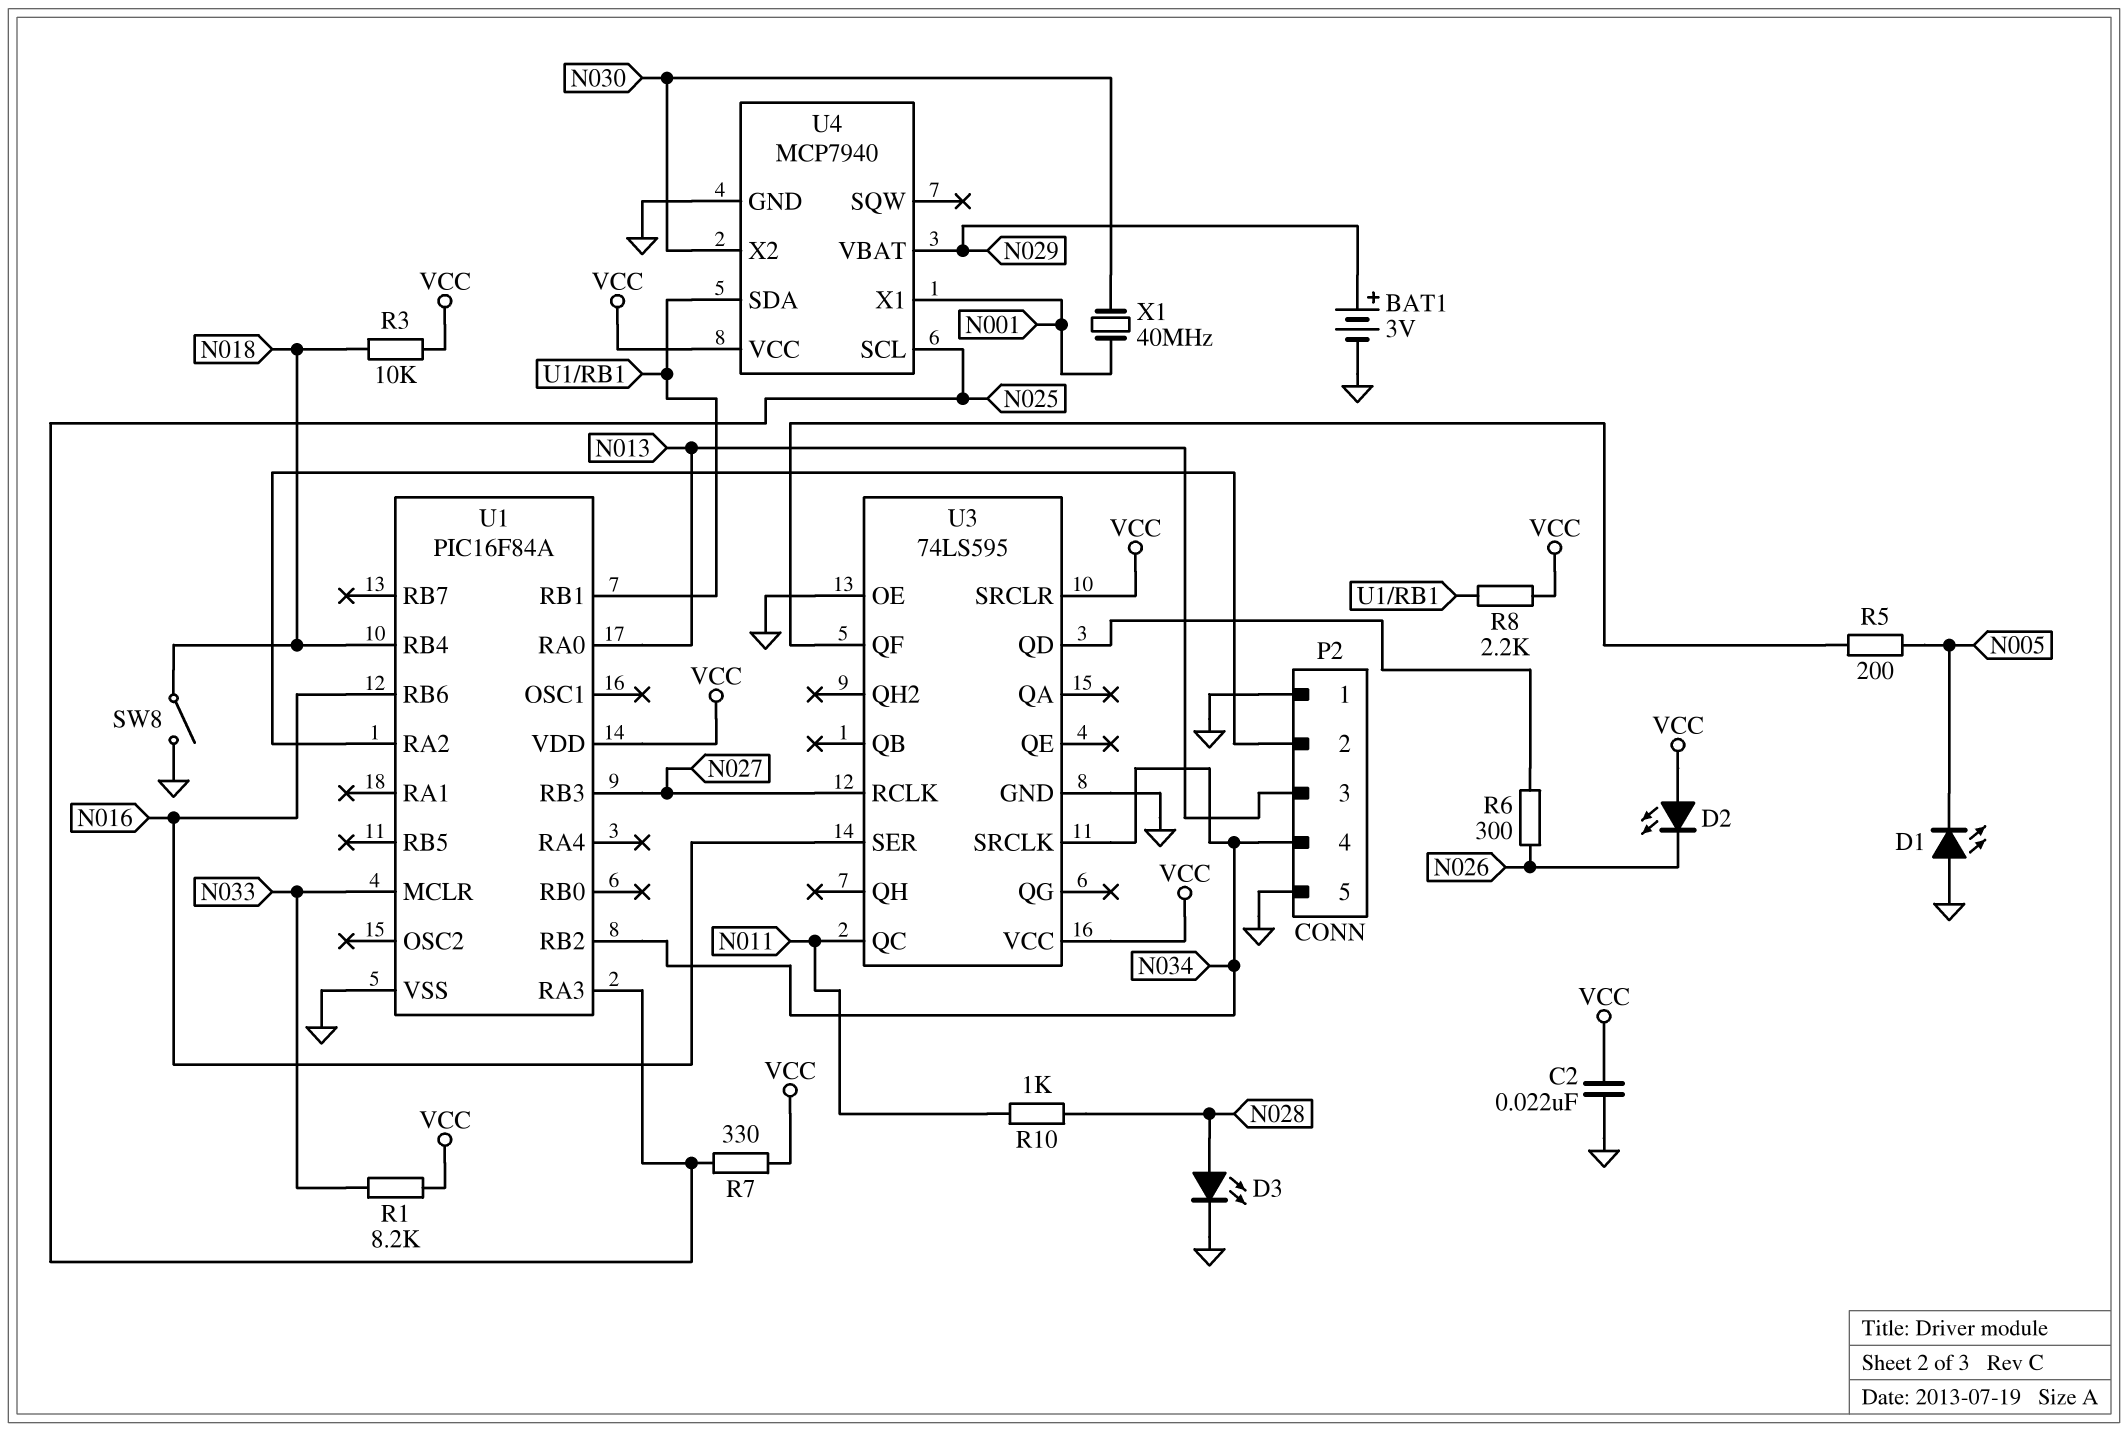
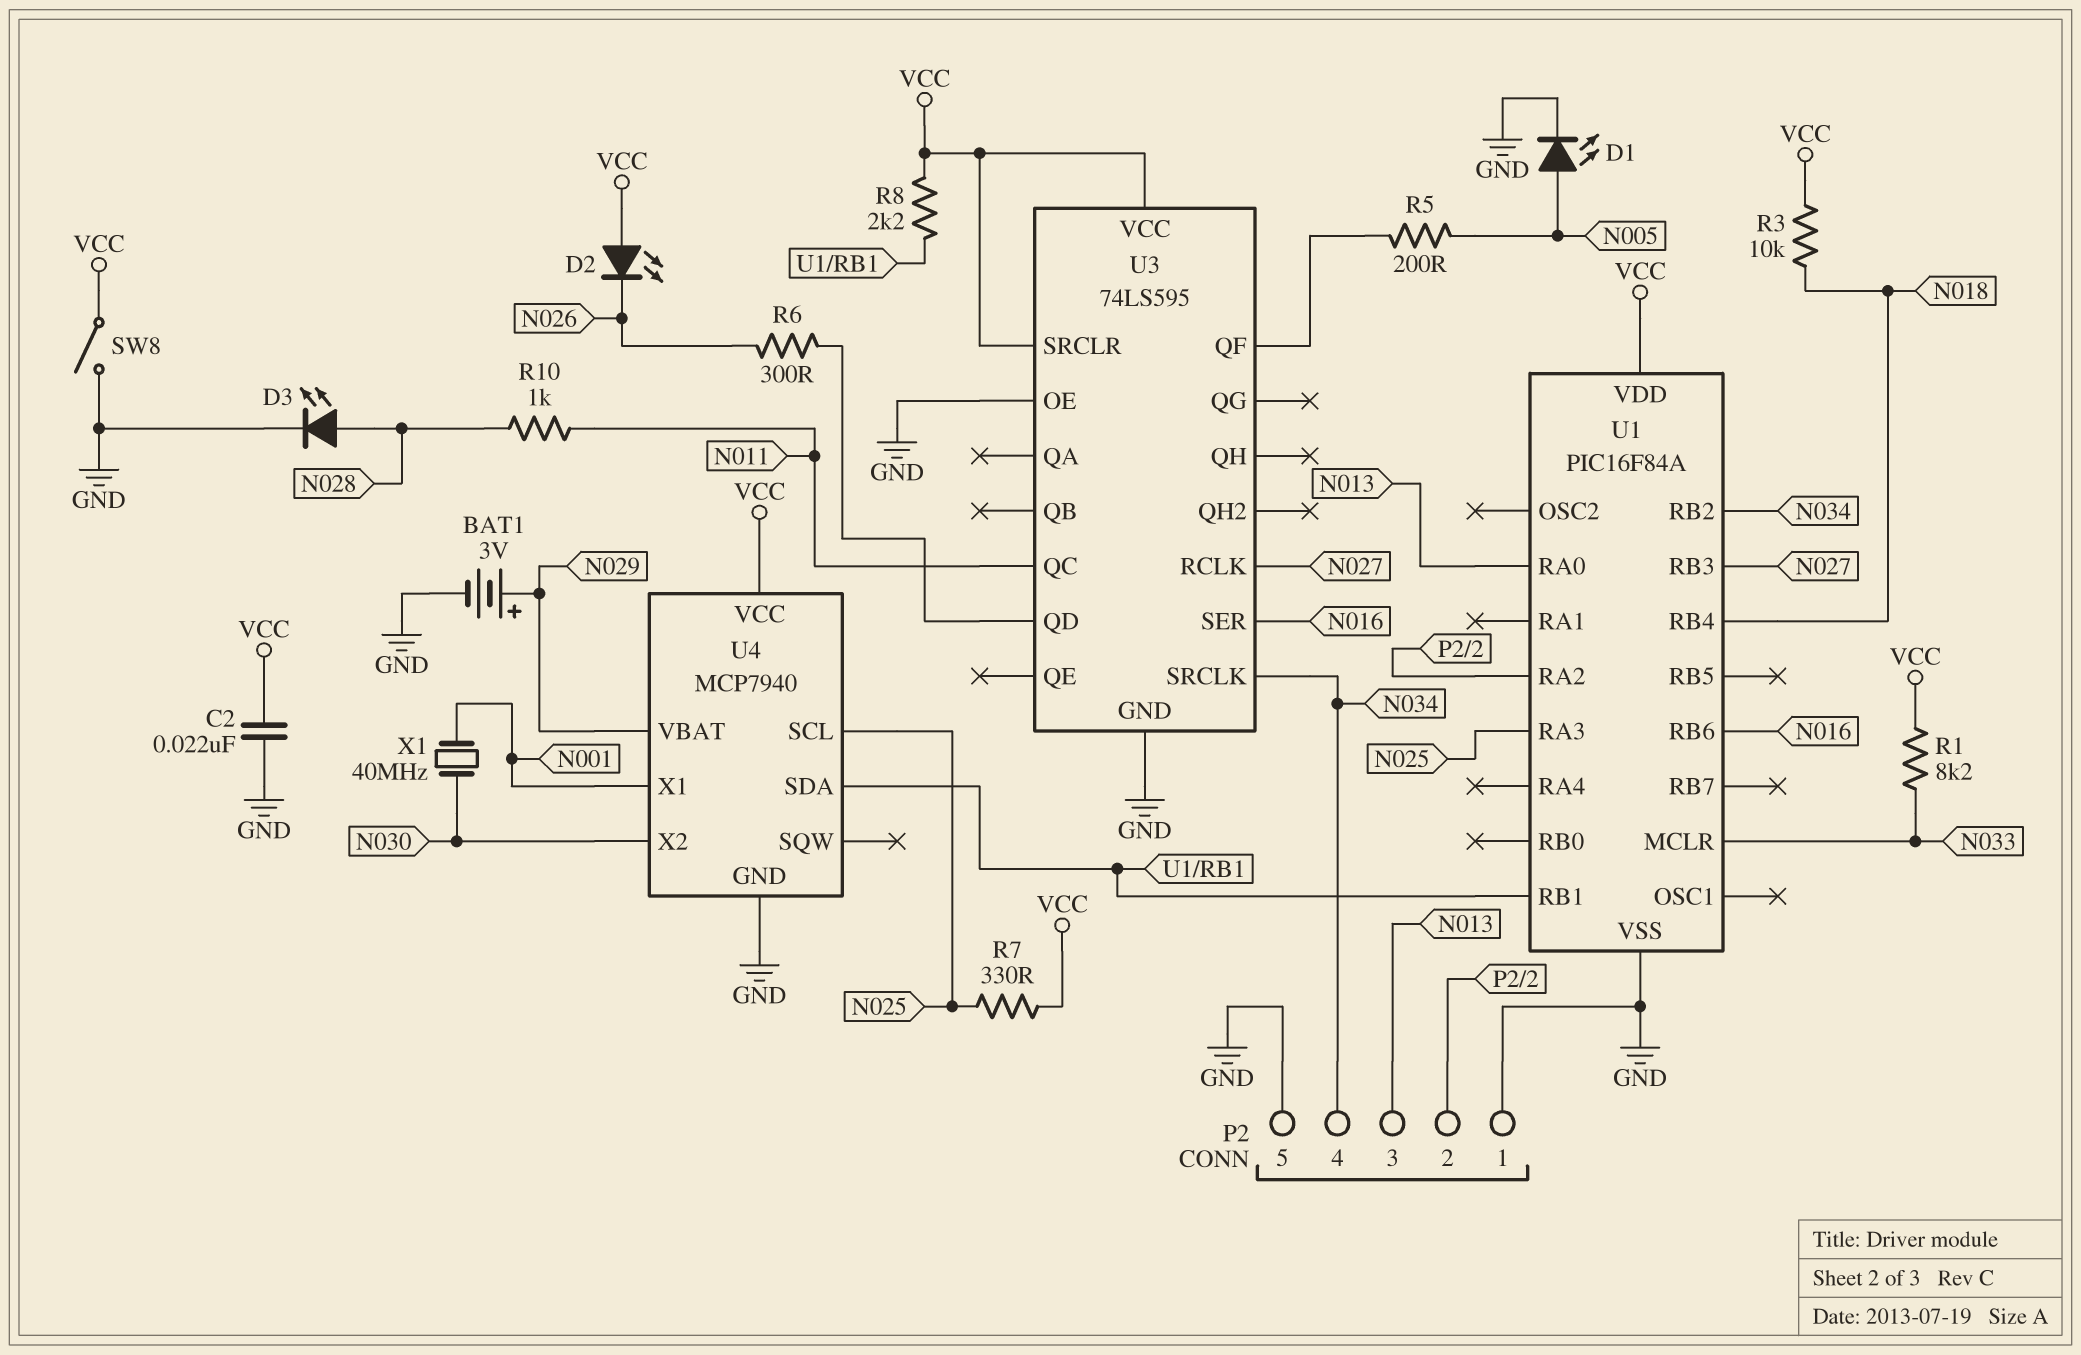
D1: LED (A GND, K N005) -> LED (A N005, K GND)
SW8: switch (GND, N018) -> switch (GND, VCC)

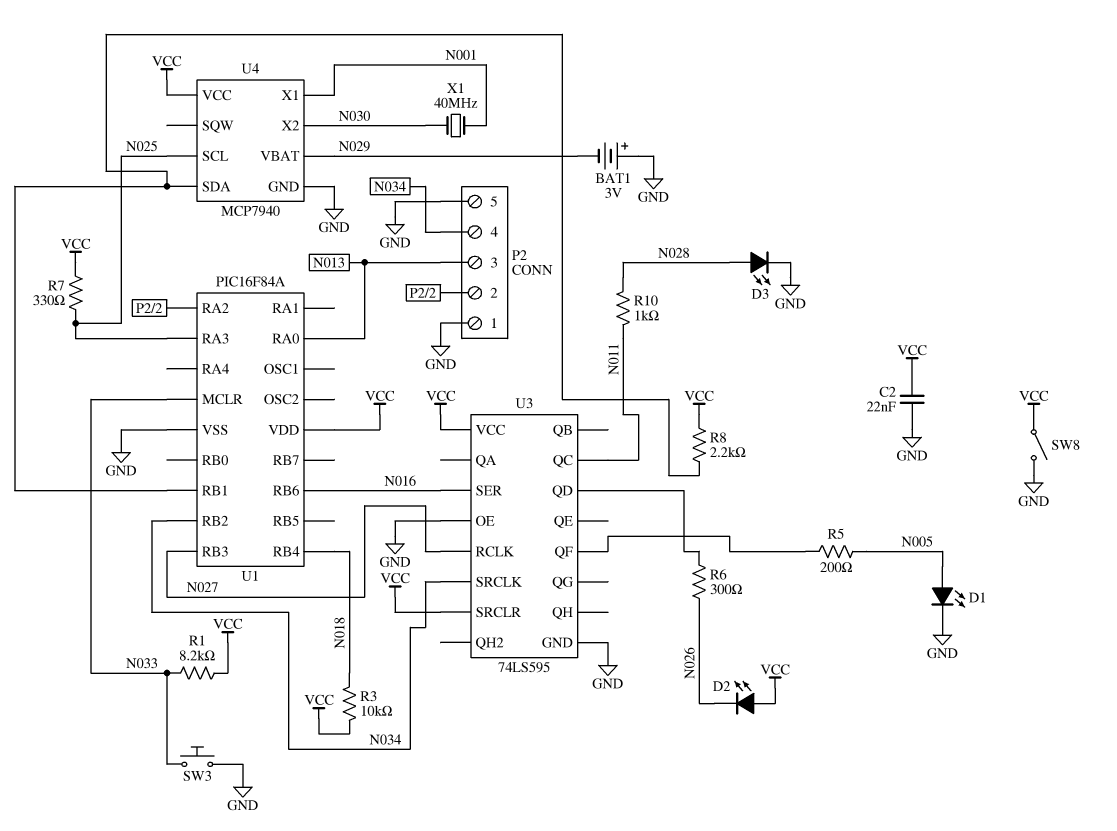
BAT1: 3V (plus N029, minus GND) -> 3V (plus GND, minus N029)
SW3: none -> button (GND, N033)

